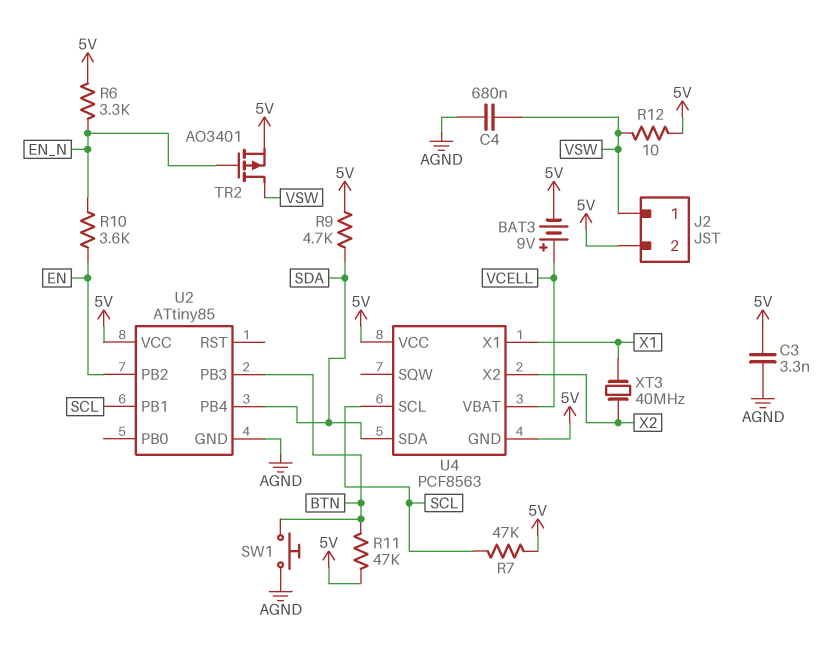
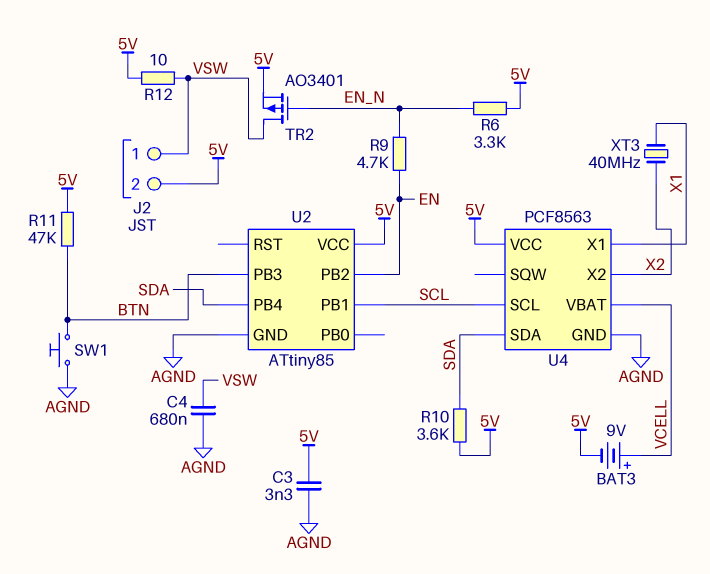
R7: 47k (5V, SCL) -> none
R9: 4.7k (5V, SDA) -> 4.7k (EN, EN_N)
R10: 3.6k (EN, EN_N) -> 3.6k (5V, SDA)
U4 pin GND: 5V -> AGND

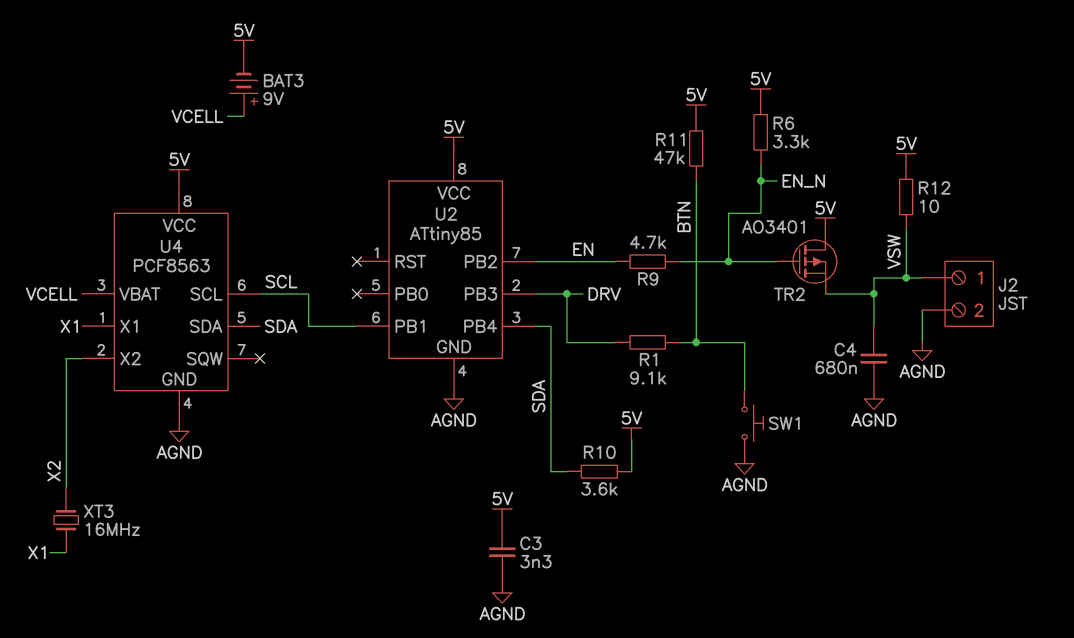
J2 pin 2: 5V -> AGND
R1: none -> 9.1k (BTN, DRV)
TR2: PMOS AO3401 (G EN_N, D VSW, S 5V) -> PMOS AO3401 (G EN_N, D 5V, S VSW)
U2 pin PB3: BTN -> DRV
XT3: 40MHz (X1, X2) -> 16MHz (X1, X2)

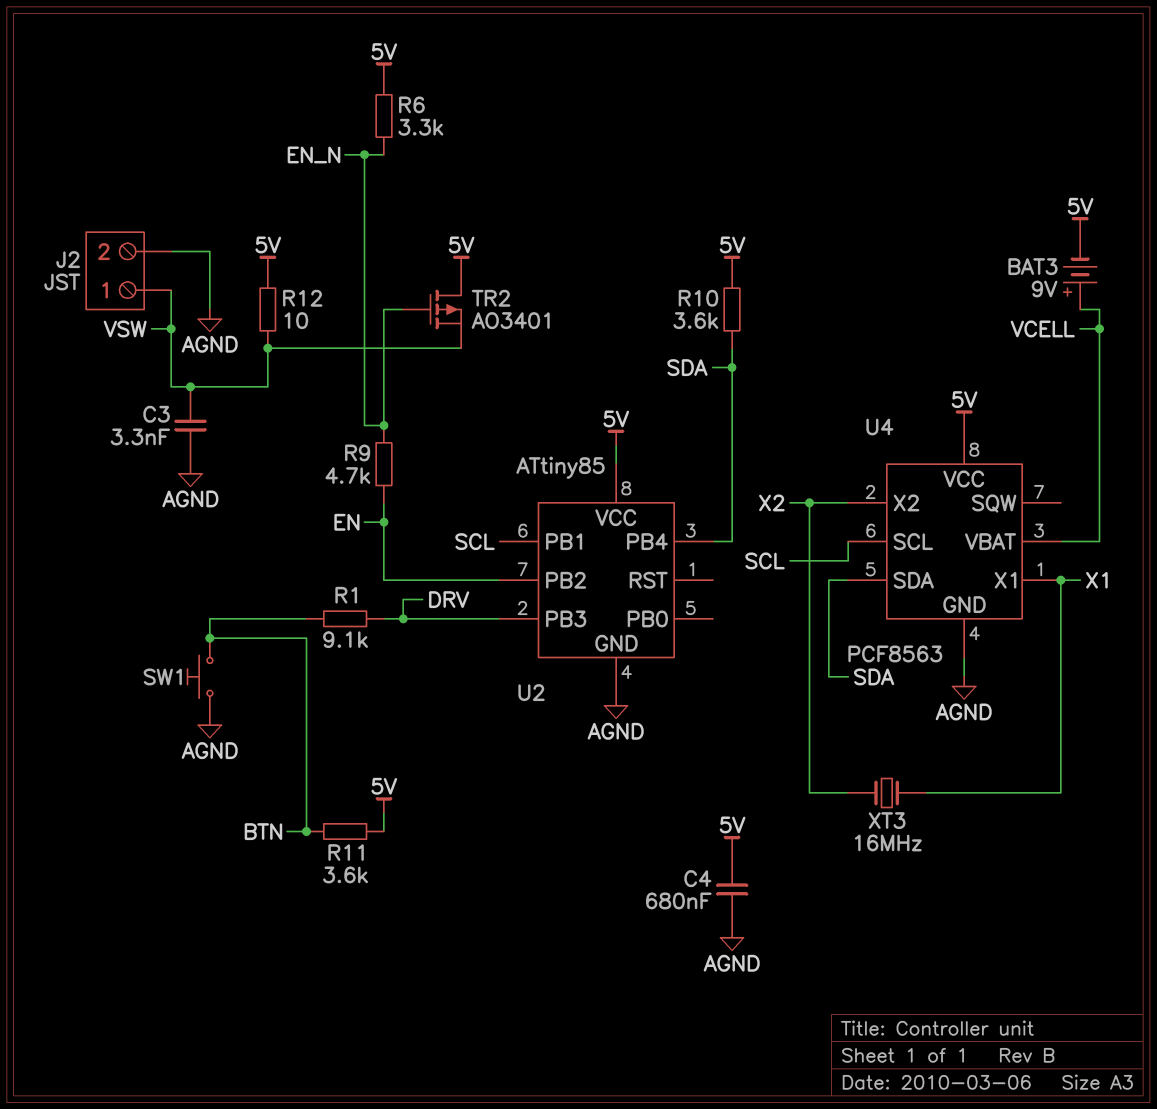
C3: 3.3nF (5V, AGND) -> 3.3nF (AGND, VSW)
C4: 680nF (AGND, VSW) -> 680nF (5V, AGND)
R11: 47k (5V, BTN) -> 3.6k (5V, BTN)

